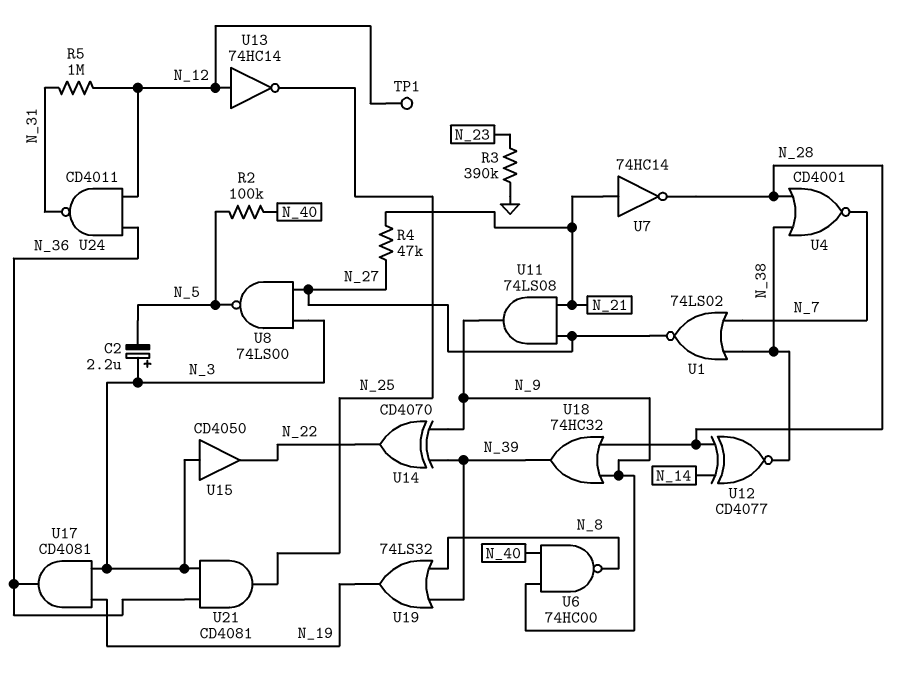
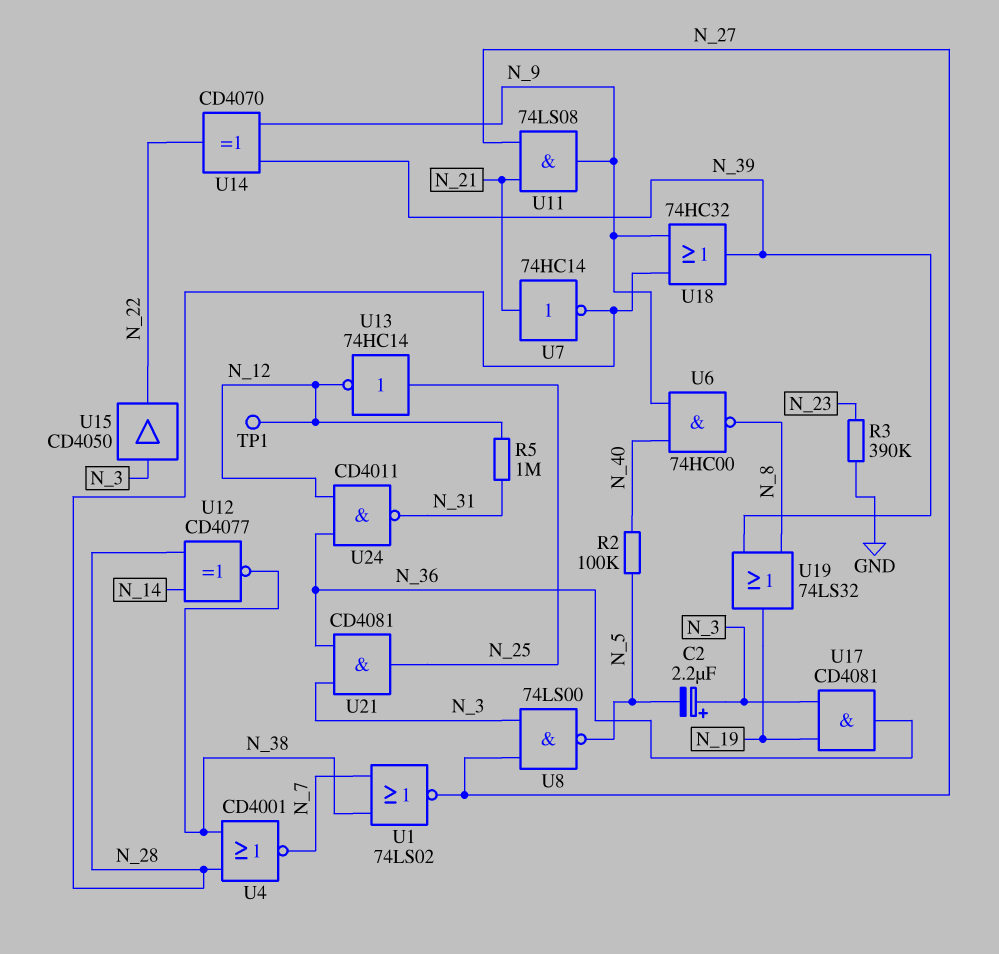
R4: 47k (N_21, N_27) -> none
U13: NOT 74HC14 (in N_12, out N_25) -> NOT 74HC14 (in N_25, out N_12)

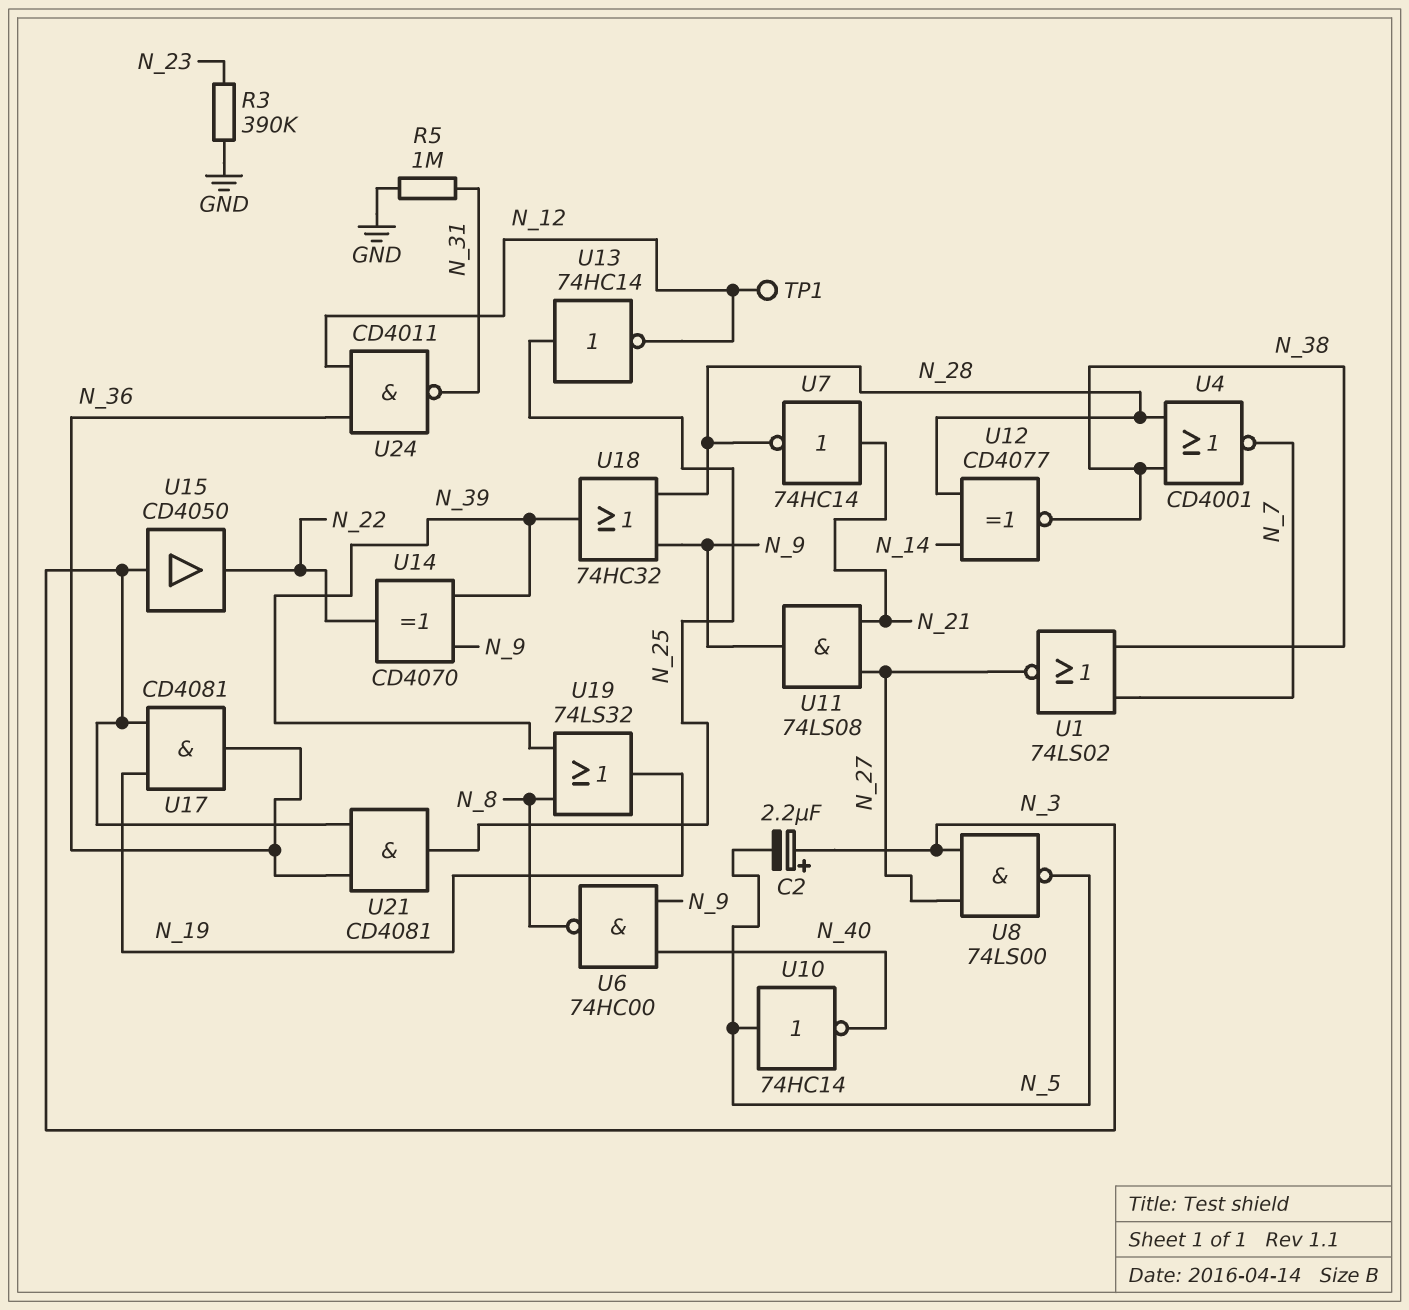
R2: 100k (N_5, N_40) -> none
R5: 1M (N_12, N_31) -> 1M (GND, N_31)
U10: none -> NOT 74HC14 (in N_5, out N_40)

